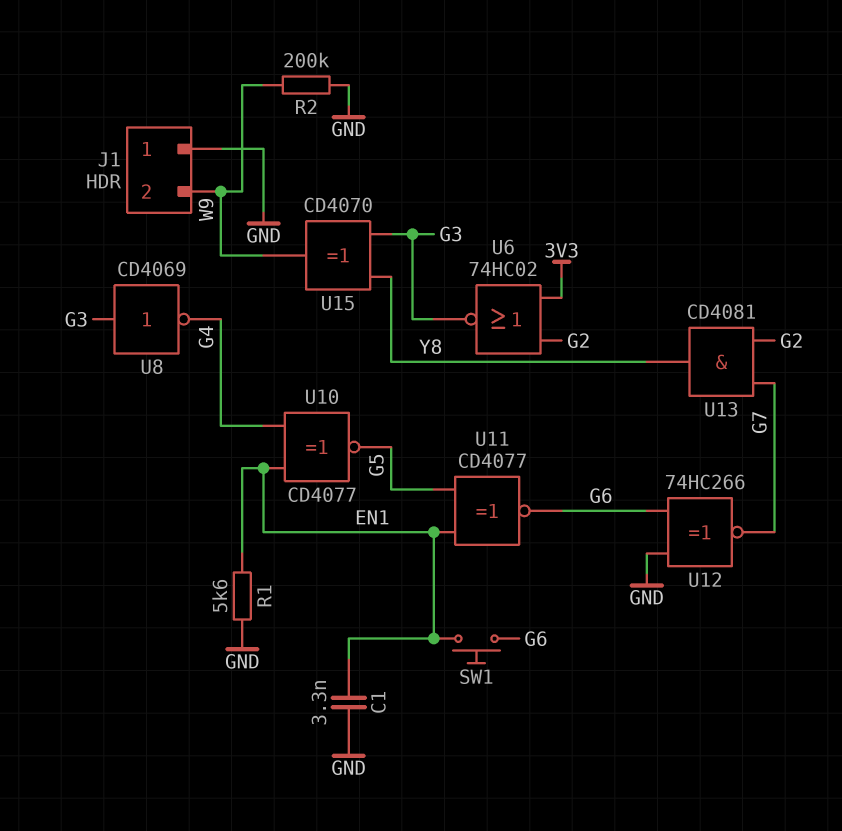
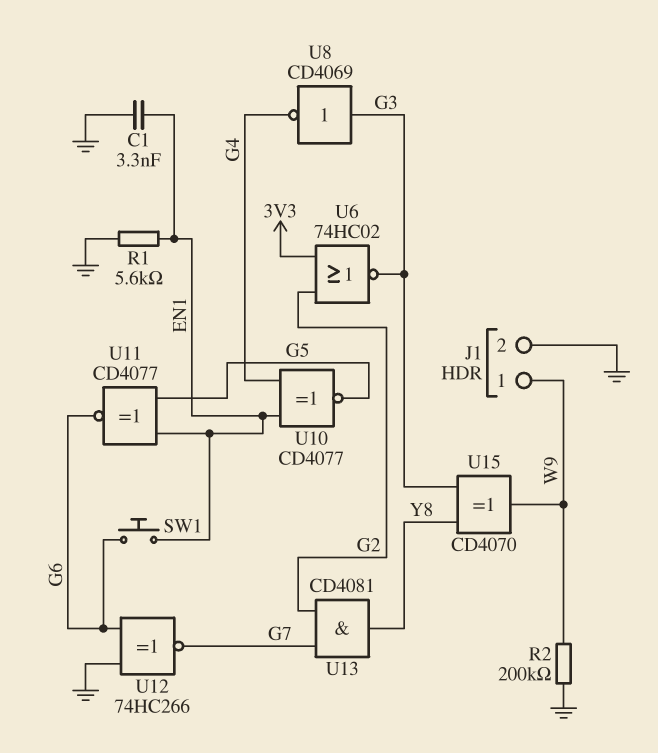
J1 pin 1: GND -> W9
J1 pin 2: W9 -> GND

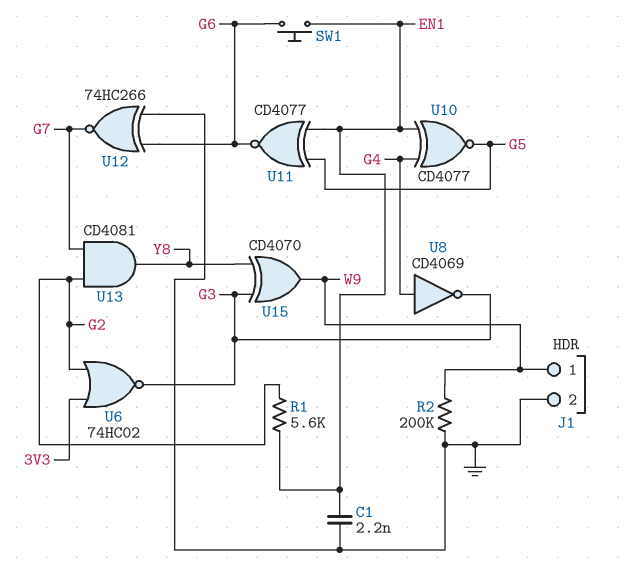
C1: 3.3nF (EN1, GND) -> 2.2nF (EN1, GND)
R1: 5.6k (EN1, GND) -> 5.6k (EN1, G2)
U8: NOT CD4069 (in G3, out G4) -> NOT CD4069 (in G4, out G3)

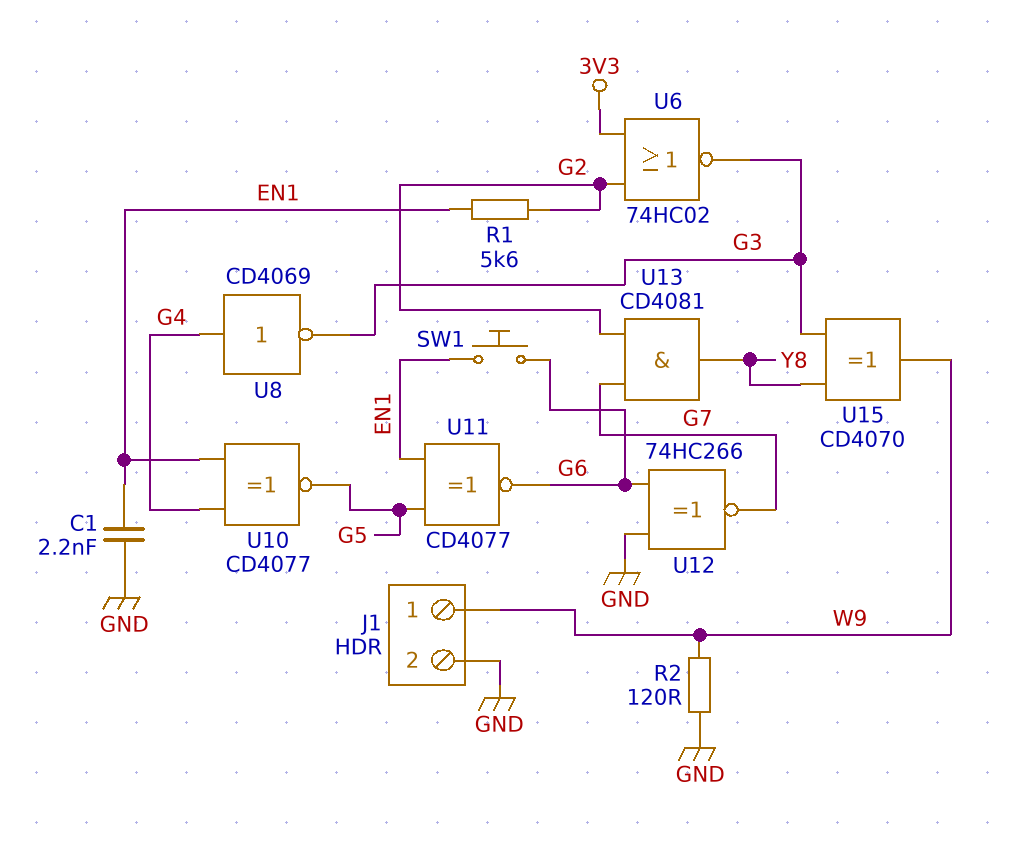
R2: 200k (GND, W9) -> 120 (GND, W9)

